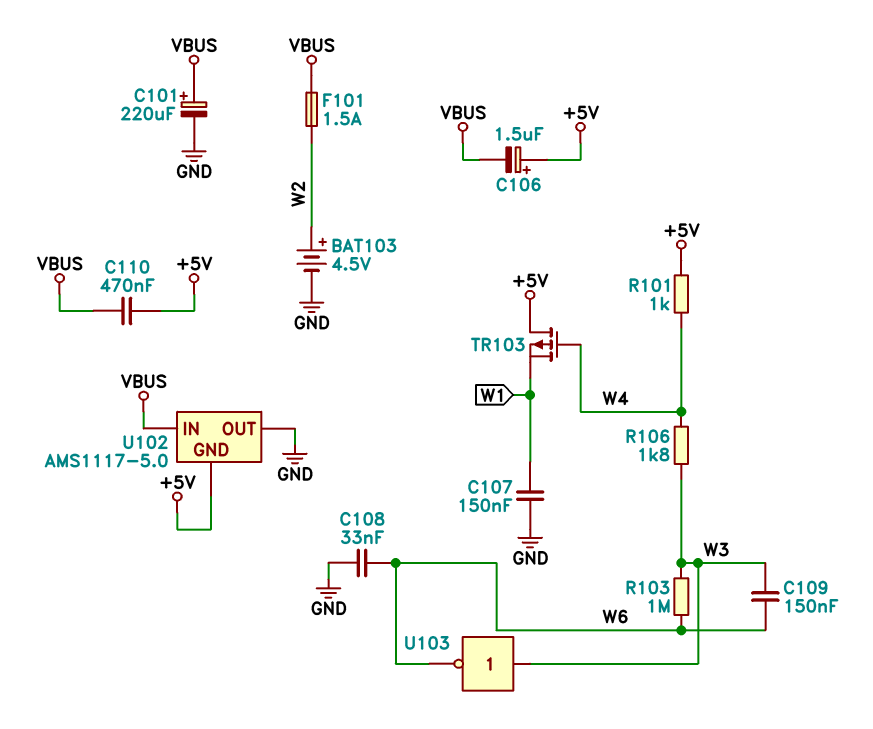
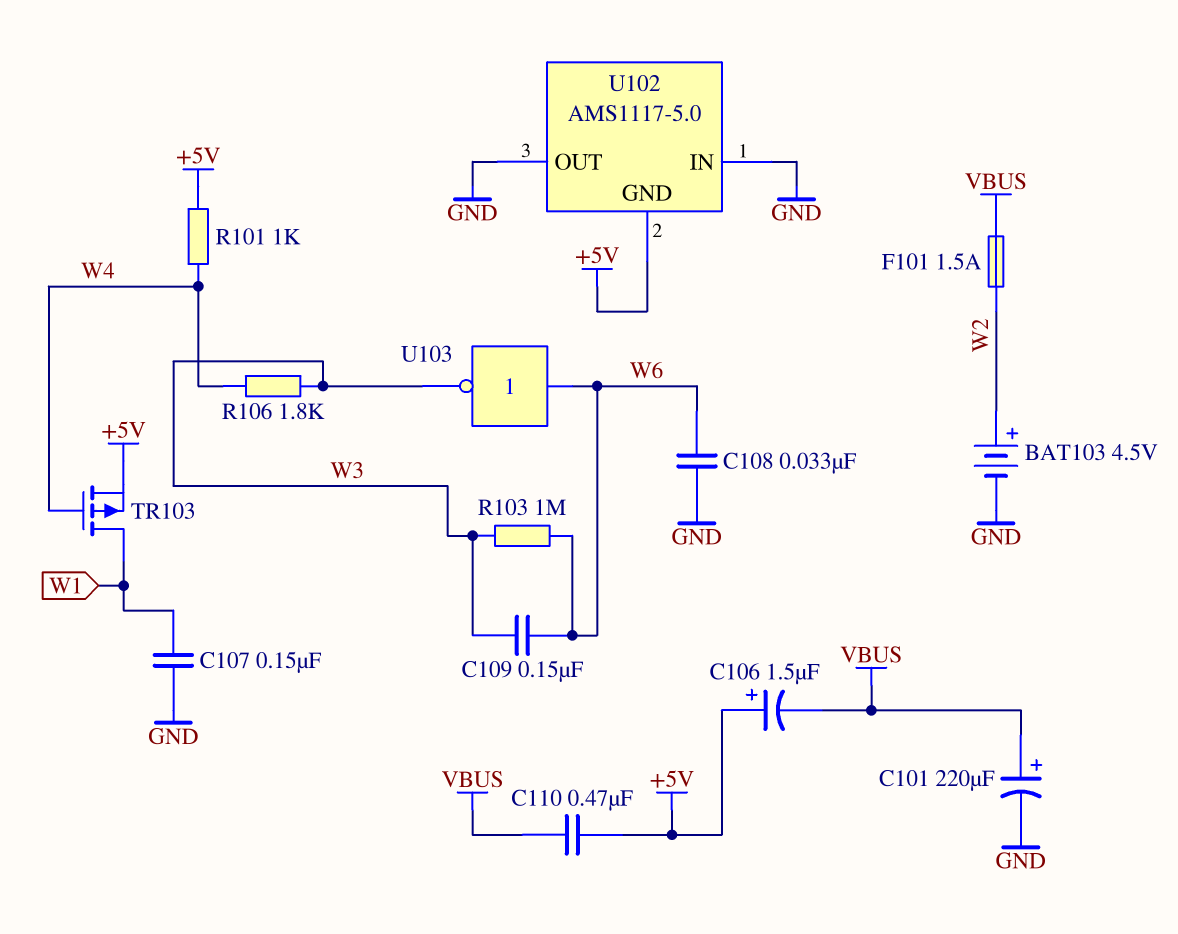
TR103: PMOS (G W4, D +5V, S W1) -> PMOS (G W4, D W1, S +5V)
U102 pin IN: VBUS -> GND
U103: NOT (in W3, out W6) -> NOT (in W6, out W3)

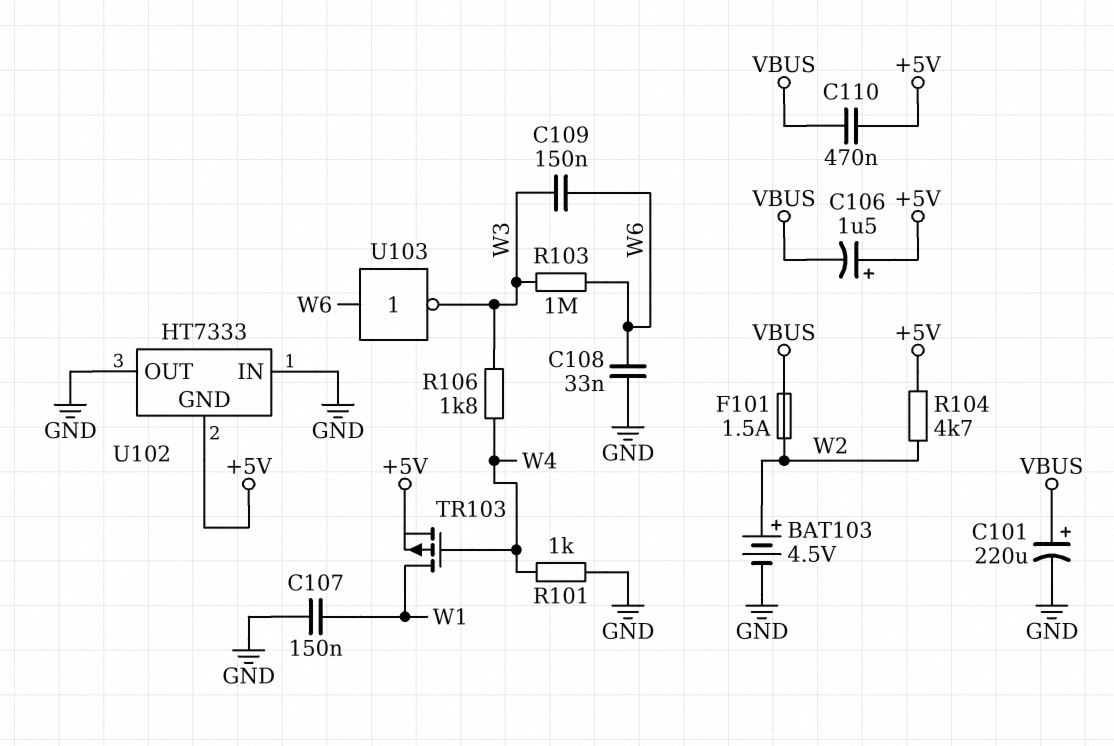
R101: 1k (+5V, W4) -> 1k (GND, W4)
R104: none -> 4.7k (+5V, W2)
U102: AMS1117-5.0 -> HT7333

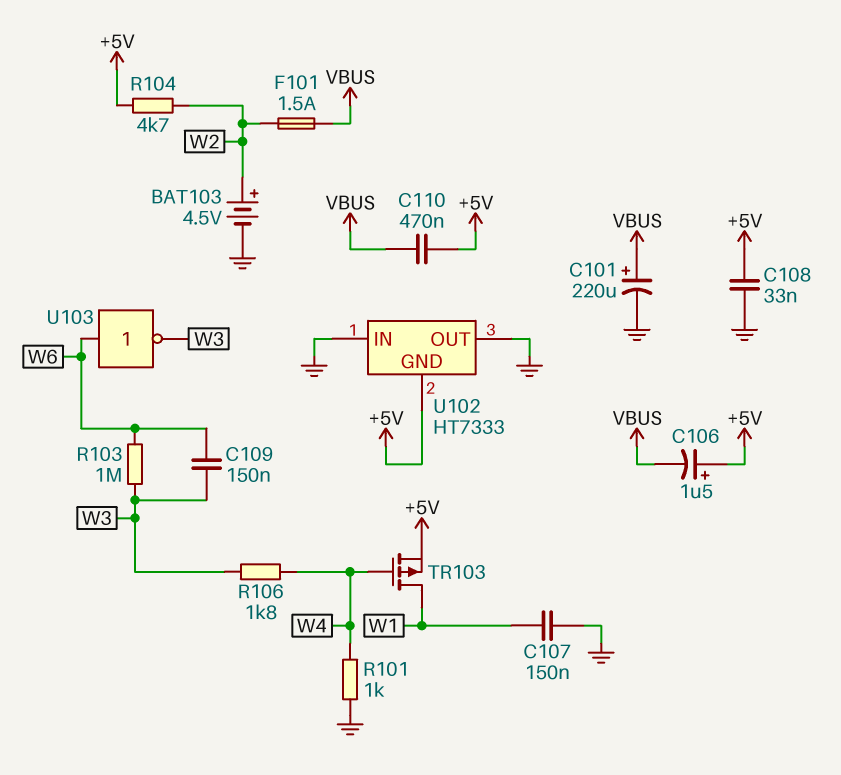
C108: 33nF (GND, W6) -> 33nF (+5V, GND)

